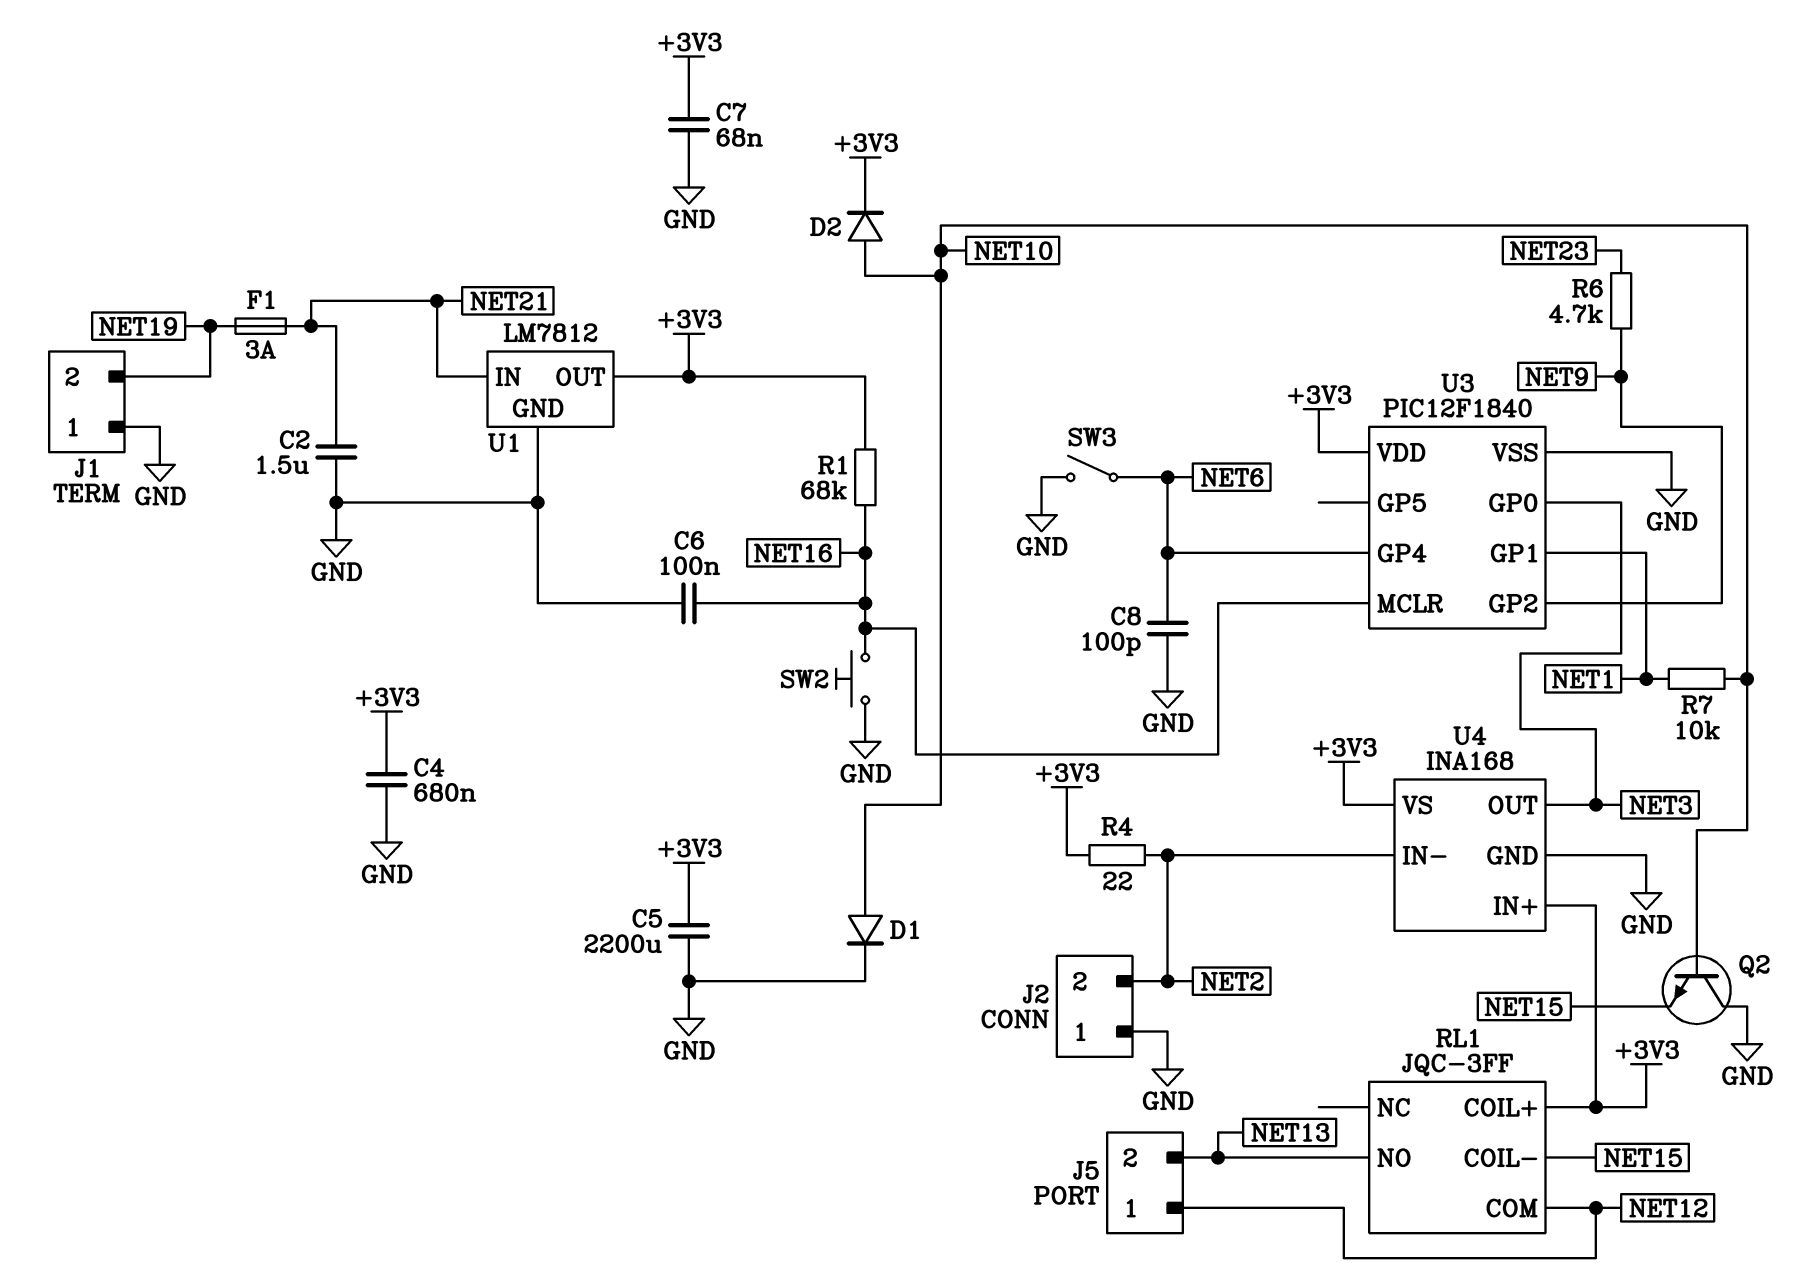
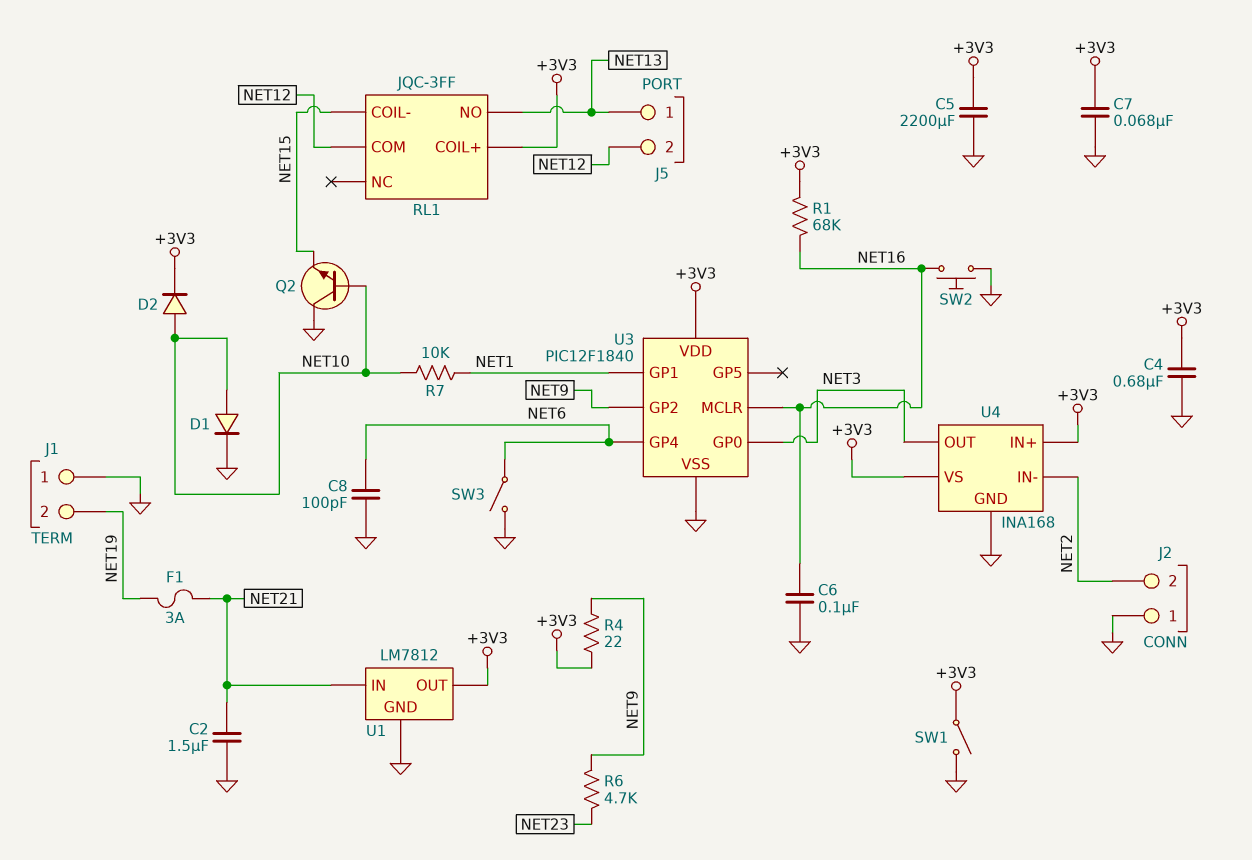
J5 pin 1: NET12 -> NET13
J5 pin 2: NET13 -> NET12
R4: 22 (+3V3, NET2) -> 22 (+3V3, NET9)
SW1: none -> switch (+3V3, GND)

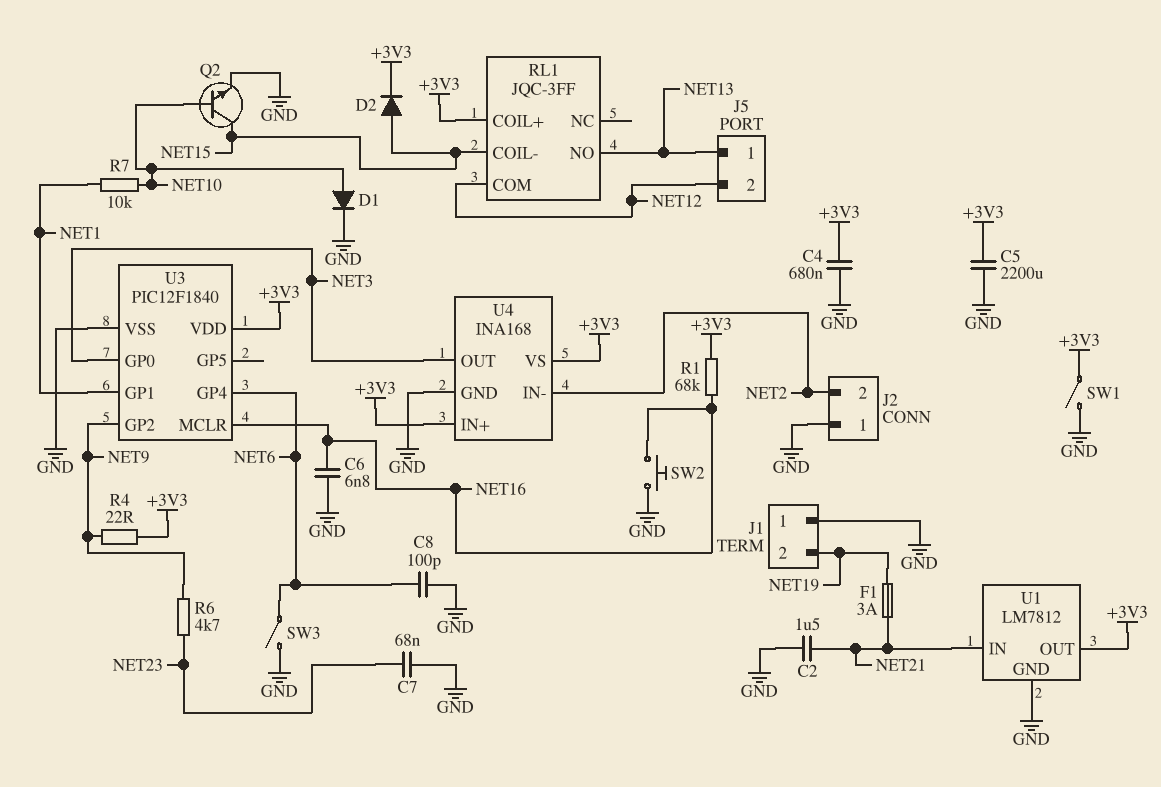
C6: 100nF (GND, NET16) -> 6.8nF (GND, NET16)
C7: 68nF (+3V3, GND) -> 68nF (GND, NET23)
D2: diode (A NET10, K +3V3) -> diode (A NET15, K +3V3)
Q2: NPN (B NET10, C GND, E NET15) -> NPN (B NET10, C NET15, E GND)

